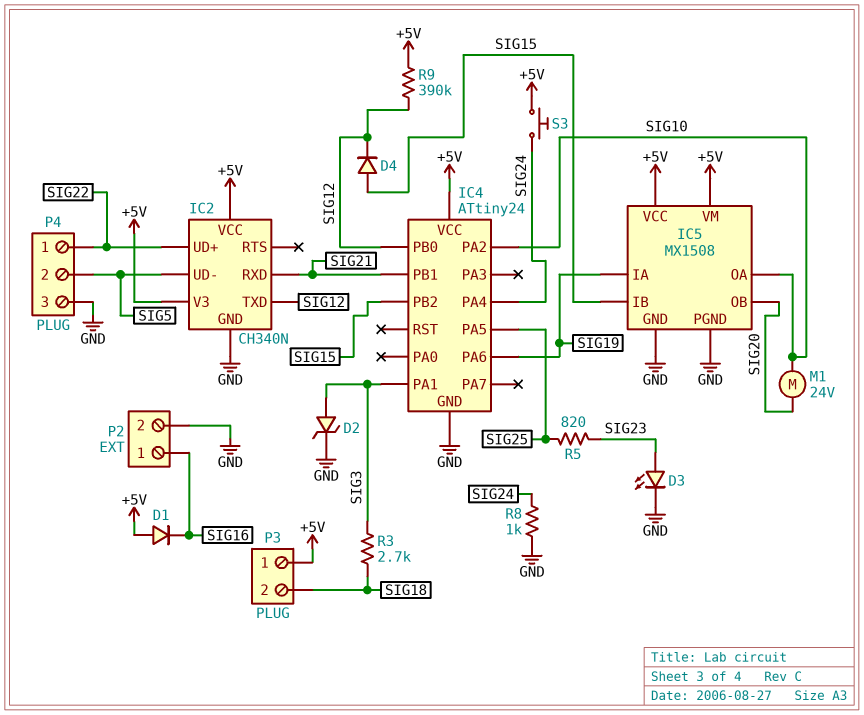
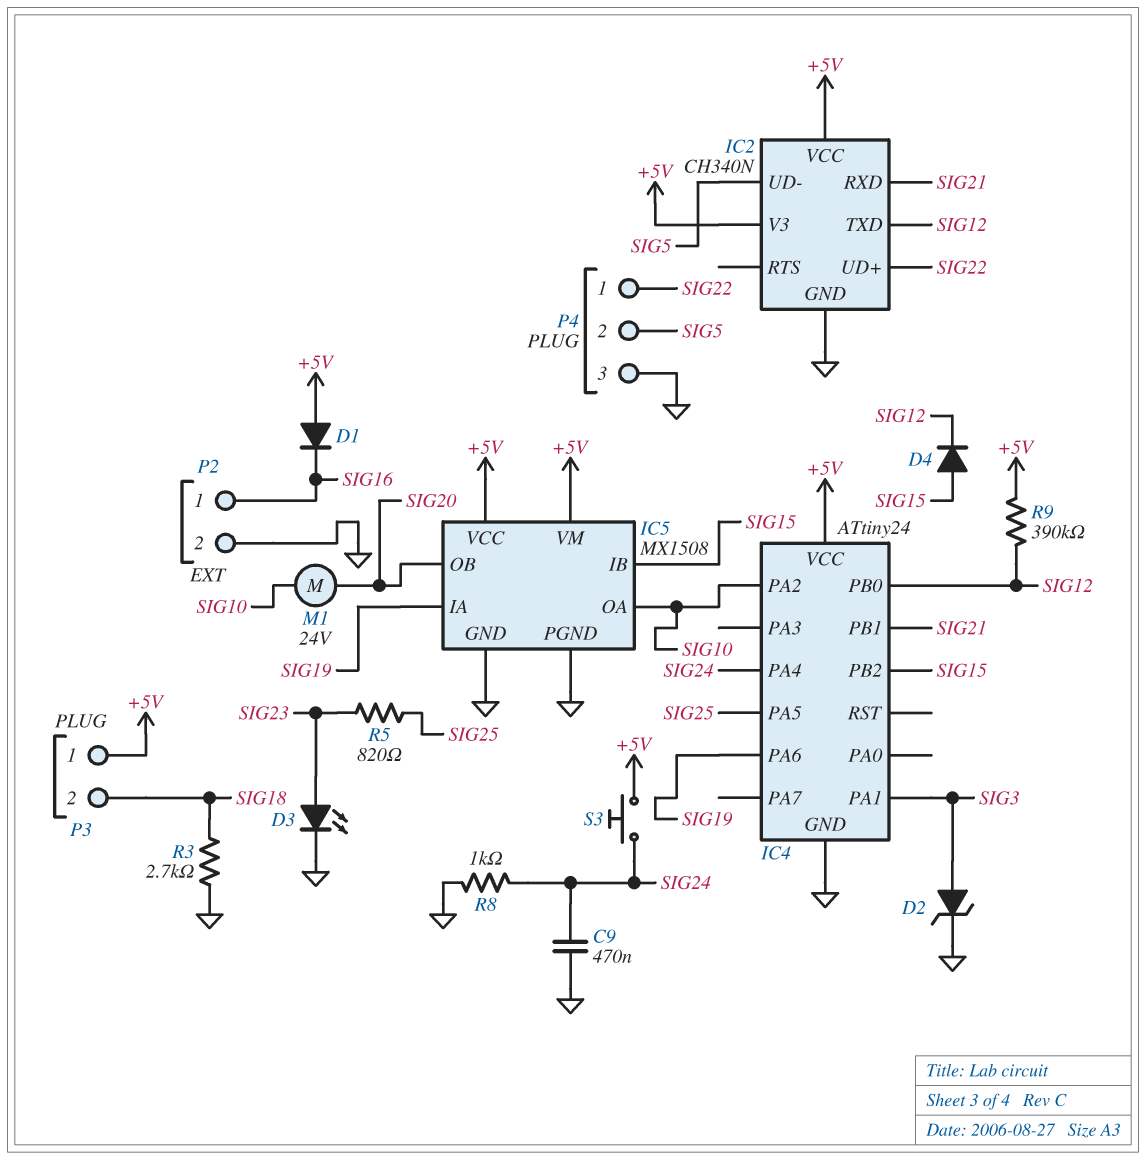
C9: none -> 470nF (GND, SIG24)
R3: 2.7k (SIG3, SIG18) -> 2.7k (GND, SIG18)

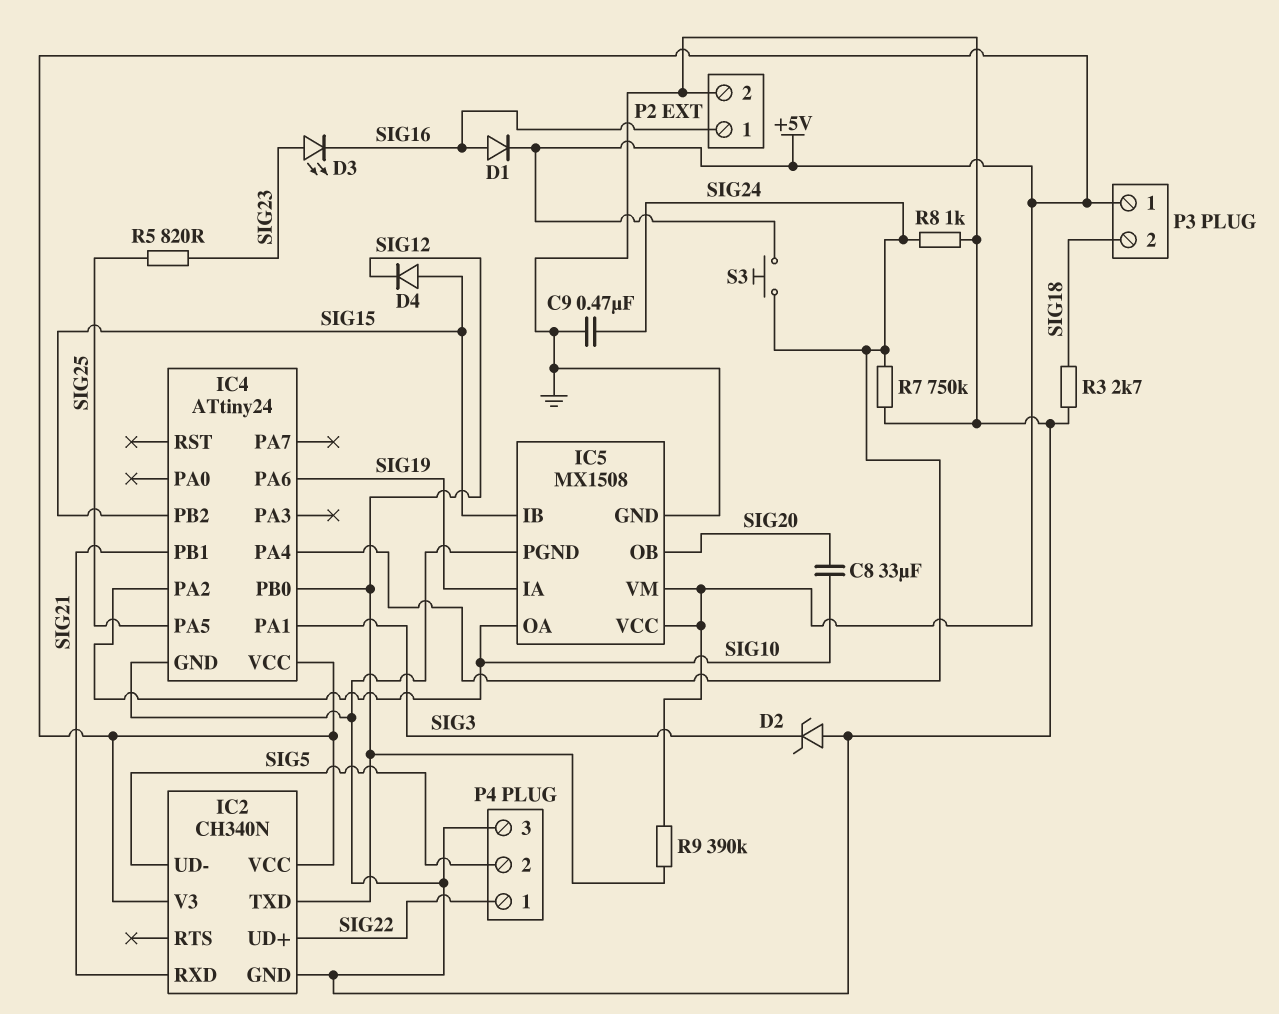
C8: none -> 33uF (SIG10, SIG20)
D1: diode (A +5V, K SIG16) -> diode (A SIG16, K +5V)
D2: zener (A SIG3, K GND) -> zener (A GND, K SIG3)
D3: LED (A SIG23, K GND) -> LED (A SIG23, K SIG16)
M1: motor 24V (SIG10, SIG20) -> none
R7: none -> 750k (GND, SIG24)

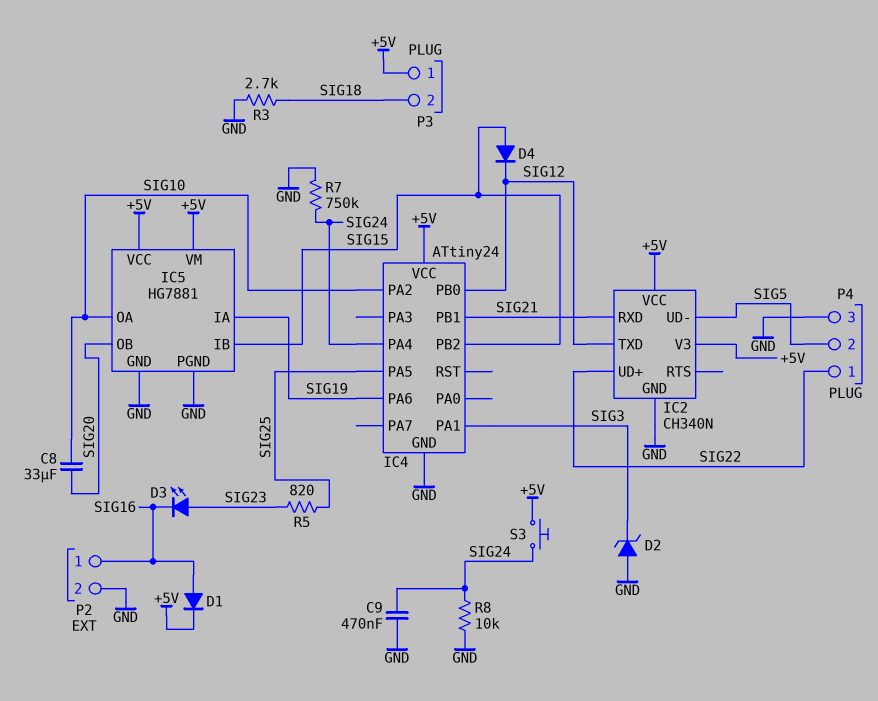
IC5: MX1508 -> HG7881
R8: 1k (GND, SIG24) -> 10k (GND, SIG24)
R9: 390k (+5V, SIG12) -> none

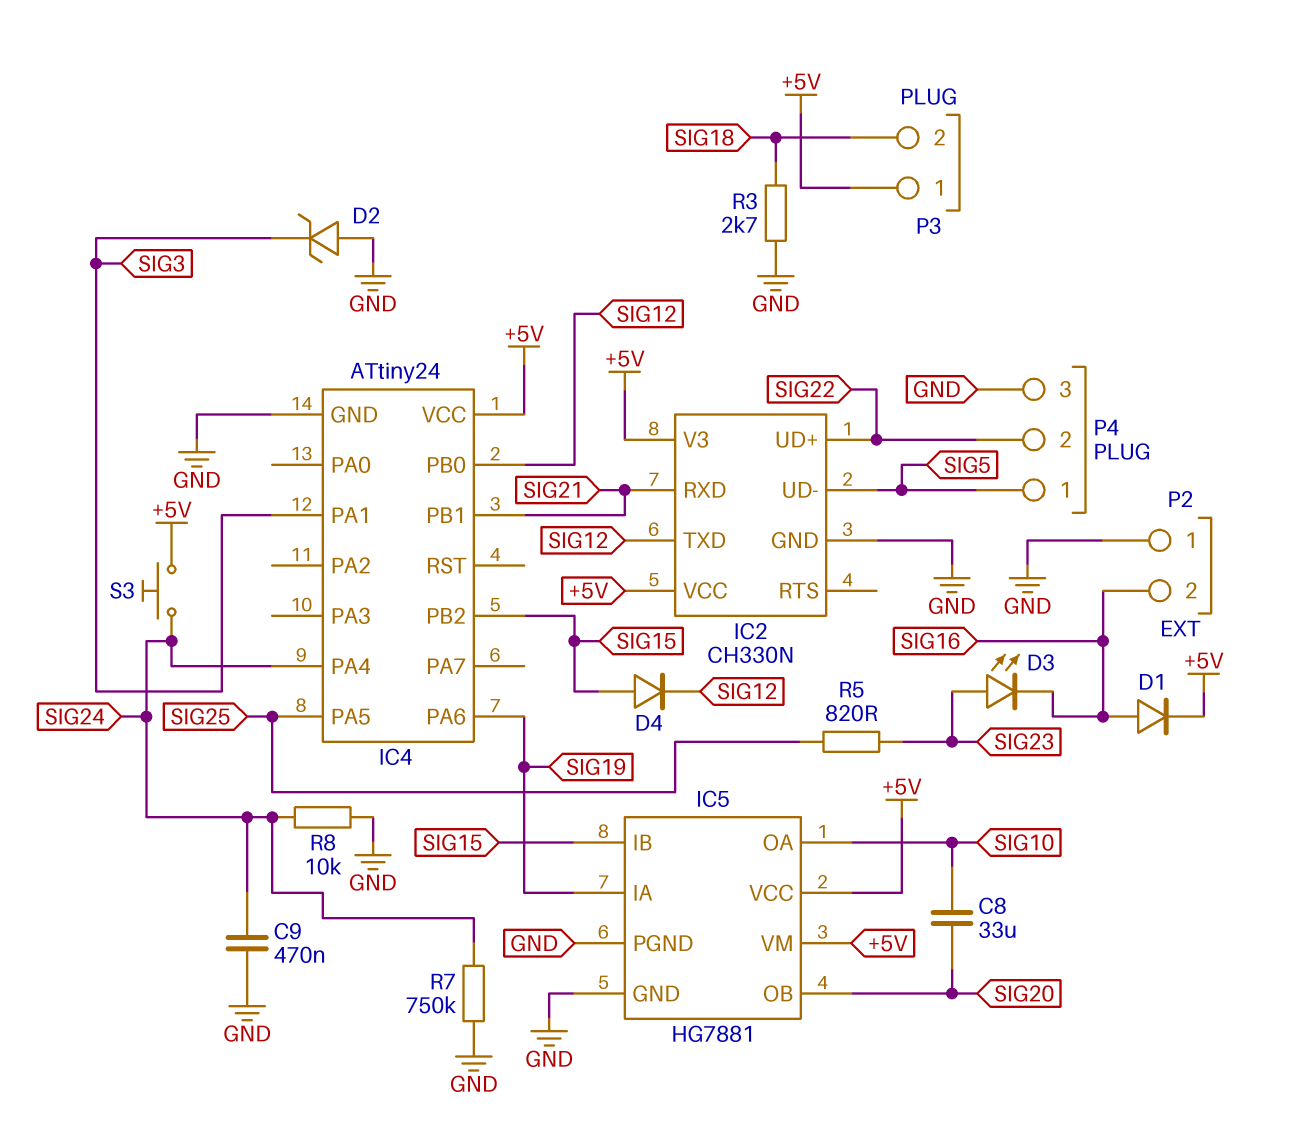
IC2: CH340N -> CH330N
IC4 pin PA2: SIG10 -> none
P2 pin 1: SIG16 -> GND
P2 pin 2: GND -> SIG16
P4 pin 1: SIG22 -> SIG5
P4 pin 2: SIG5 -> SIG22

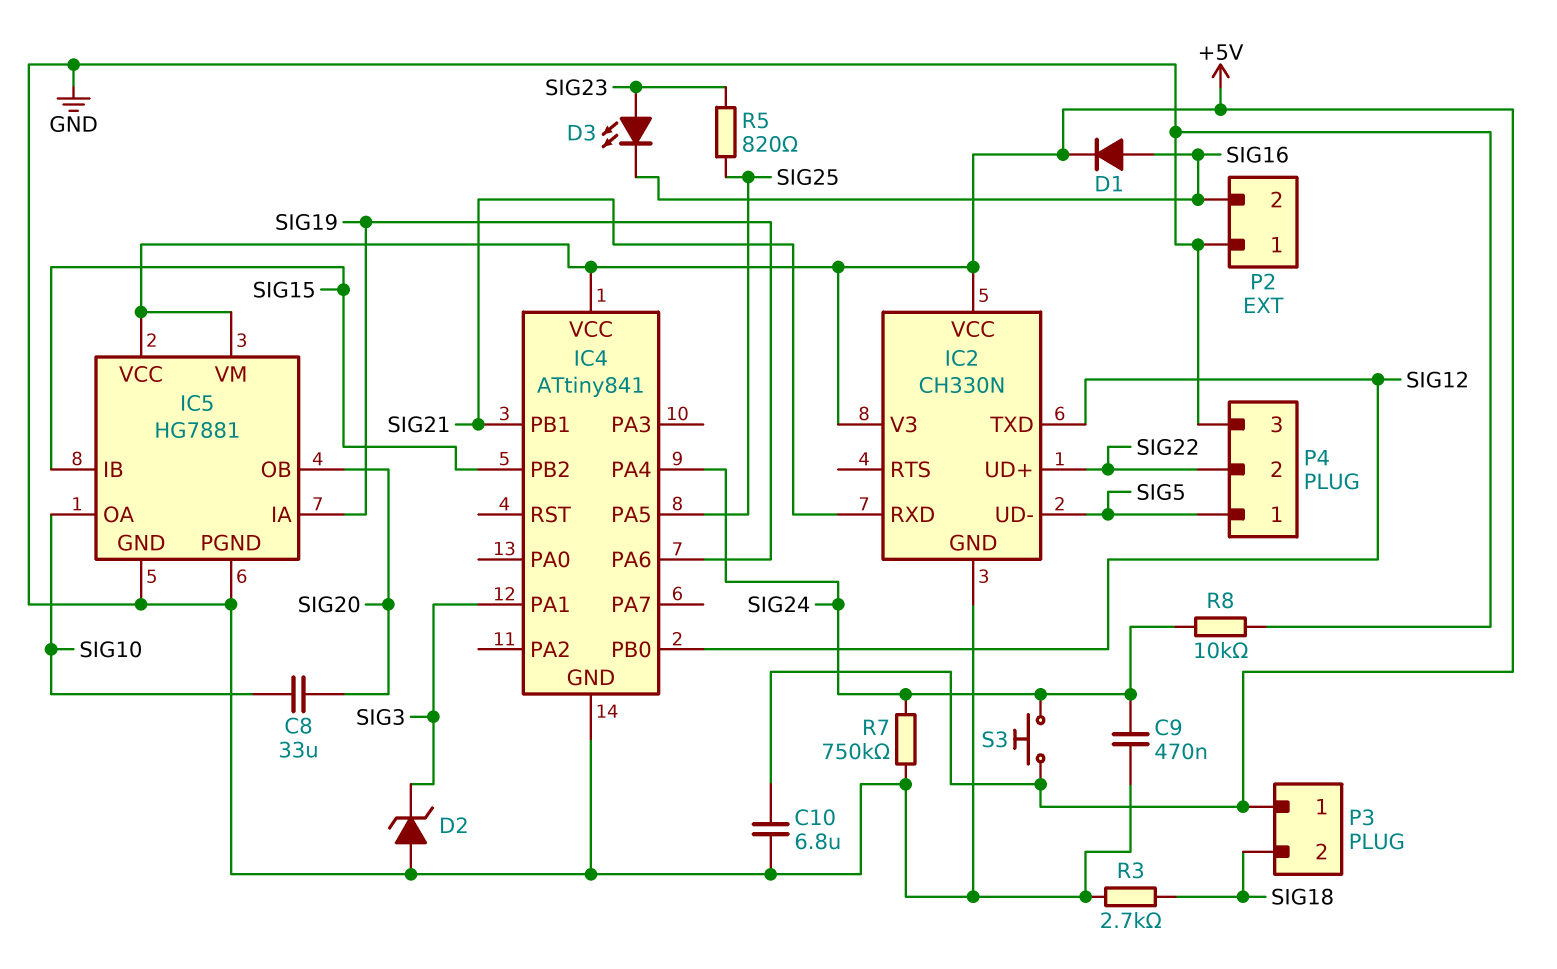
C10: none -> 6.8uF (+5V, GND)
D4: diode (A SIG15, K SIG12) -> none
IC4: ATtiny24 -> ATtiny841

